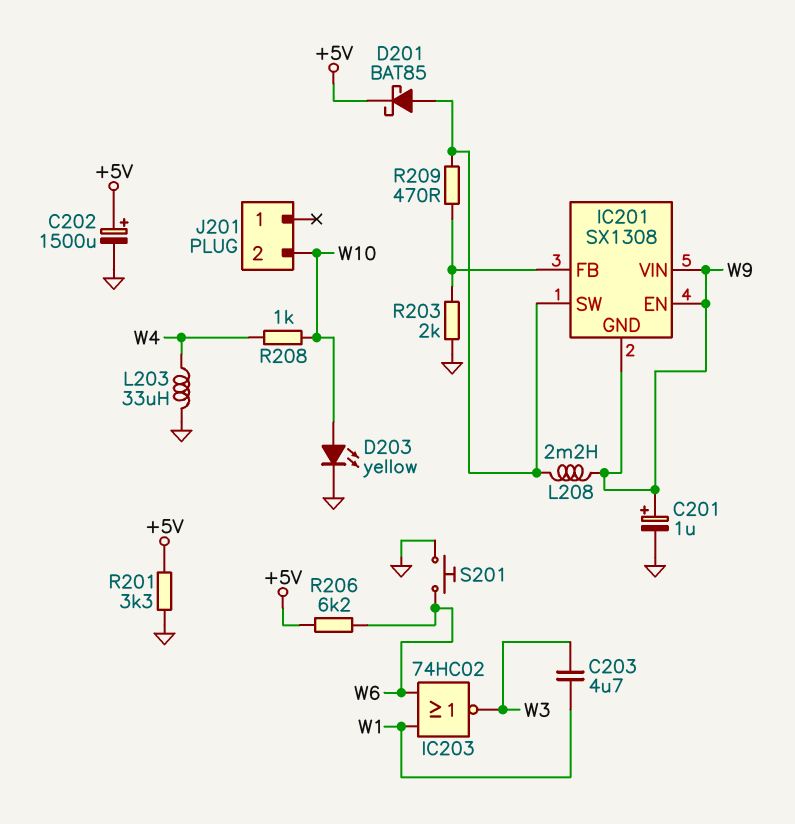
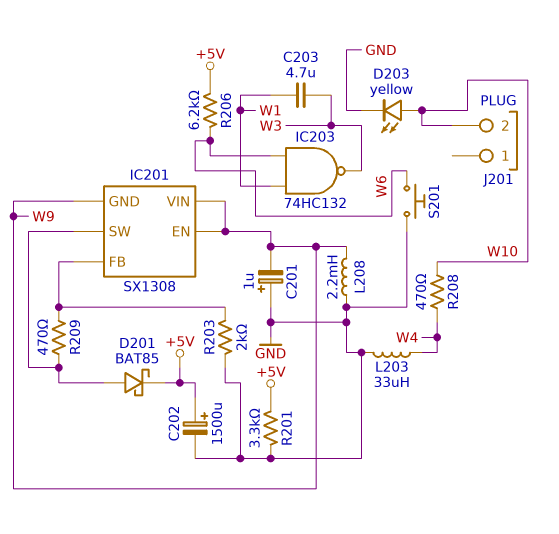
C201: 1uF (plus W9, minus GND) -> 1uF (plus GND, minus W9)
IC203: NOR 74HC02 (in W1, in W6, out W3) -> NAND 74HC132 (in W1, in W6, out W3)
L208: 2.2mH (IC201/SW, W9) -> 2.2mH (GND, W9)
R208: 1k (W4, W10) -> 470 (W4, W10)

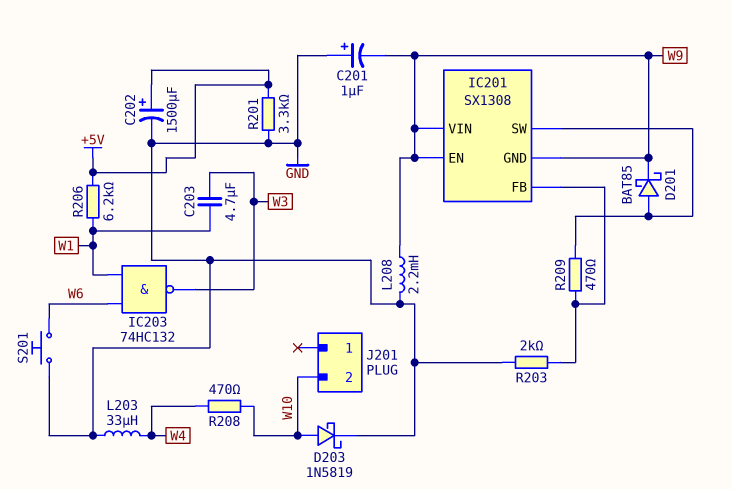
D201: schottky BAT85 (A IC201/SW, K +5V) -> schottky BAT85 (A IC201/SW, K W9)
D203: LED yellow (A W10, K GND) -> schottky 1N5819 (A W10, K GND)
R206: 6.2k (+5V, W6) -> 6.2k (+5V, W1)

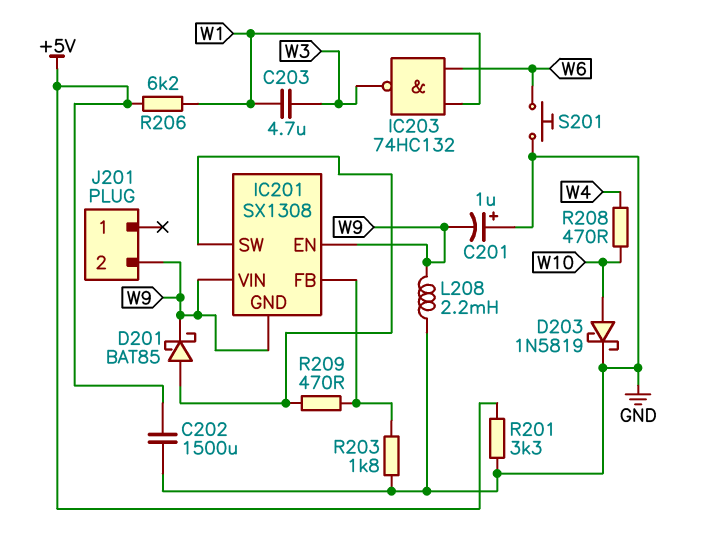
C202: 1500uF (plus +5V, minus GND) -> 1500uF (+5V, GND)
J201 pin 2: W10 -> W9
L203: 33uH (GND, W4) -> none
R203: 2k (GND, IC201/FB) -> 1.8k (GND, IC201/FB)

